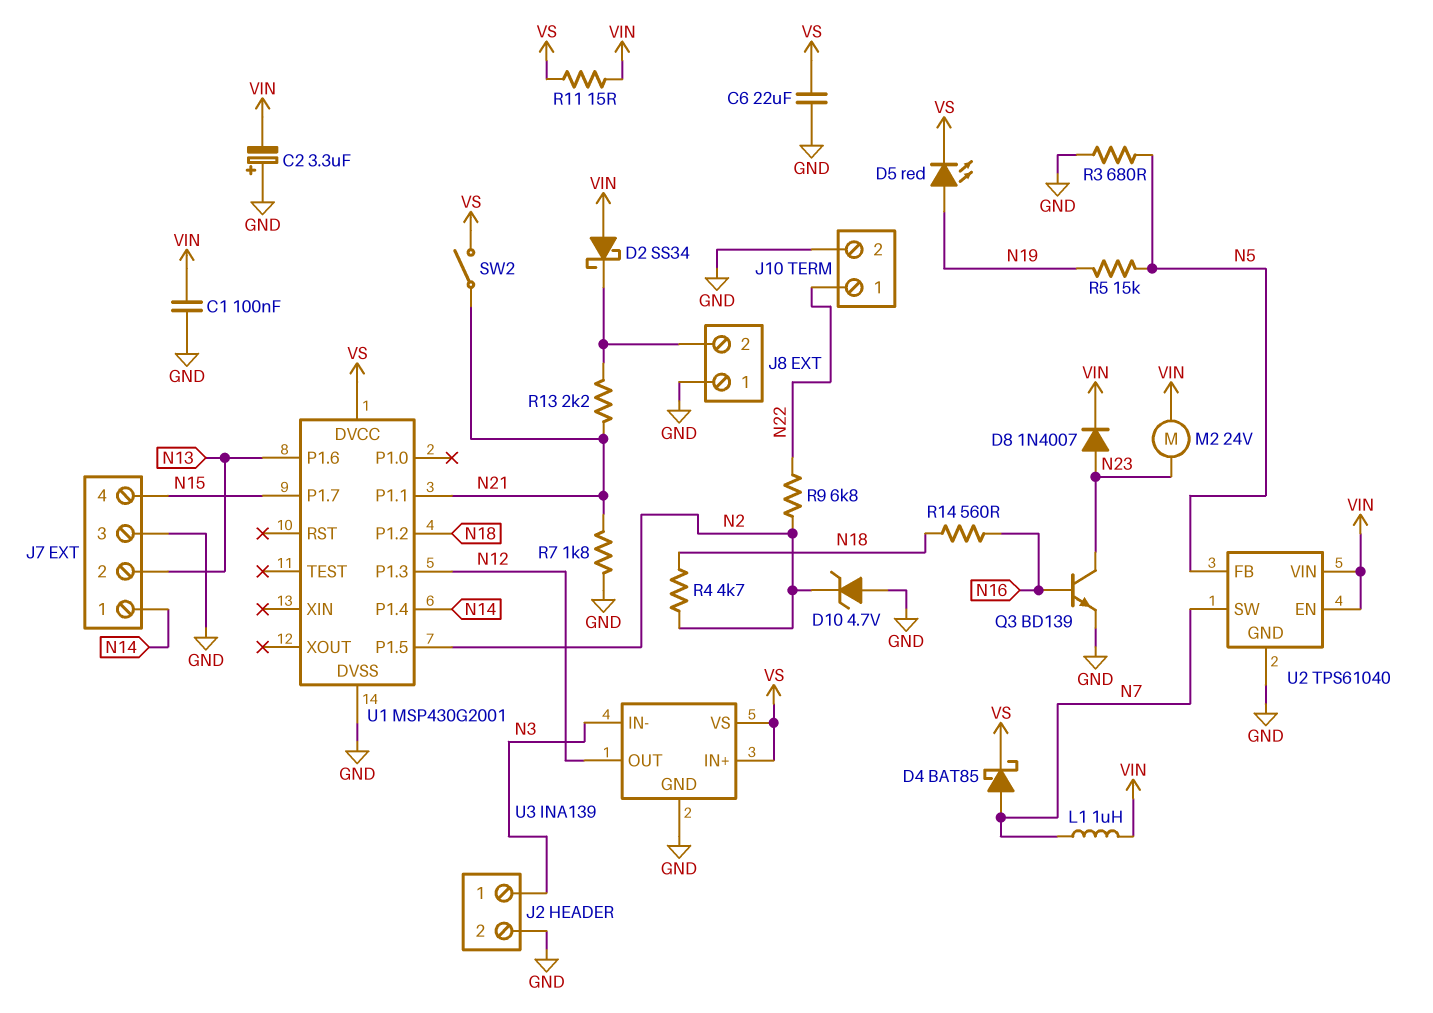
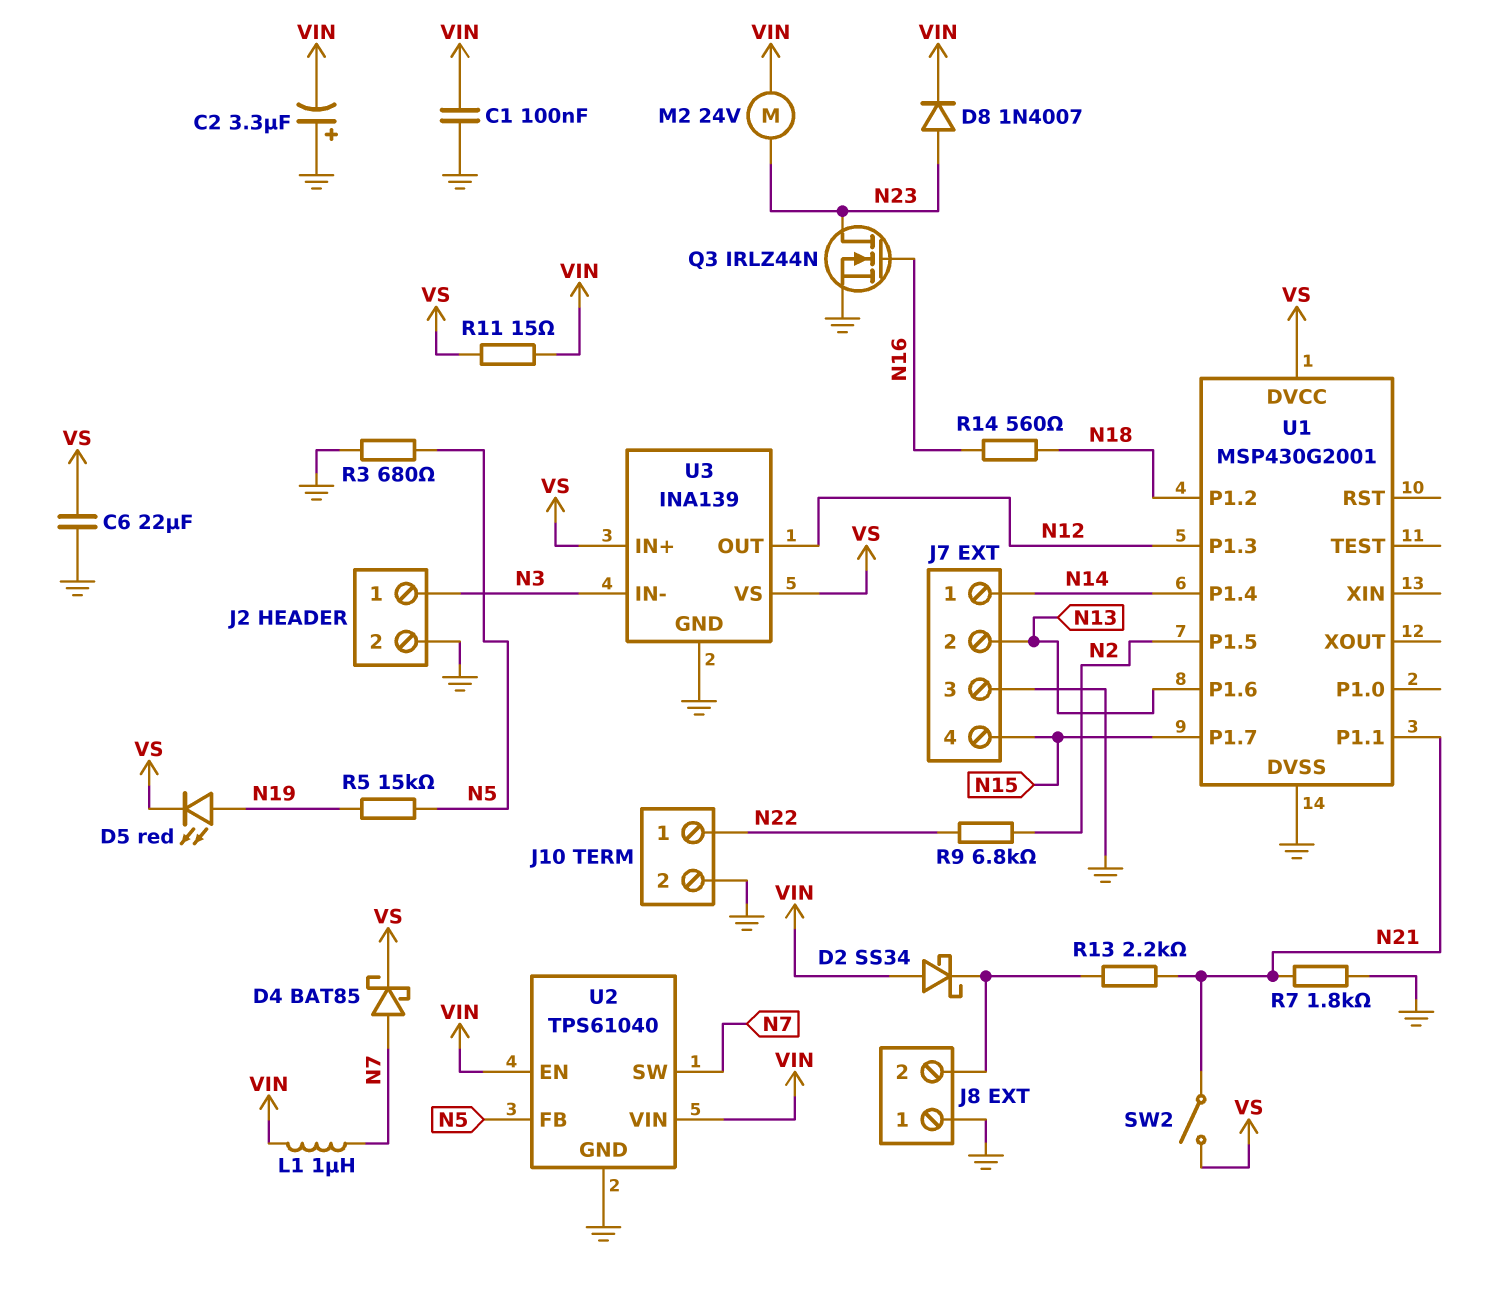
D10: zener 4.7V (A GND, K N2) -> none
Q3: NPN BD139 (B N16, C N23, E GND) -> NMOS IRLZ44N (G N16, D N23, S GND)
R4: 4.7k (N2, N18) -> none

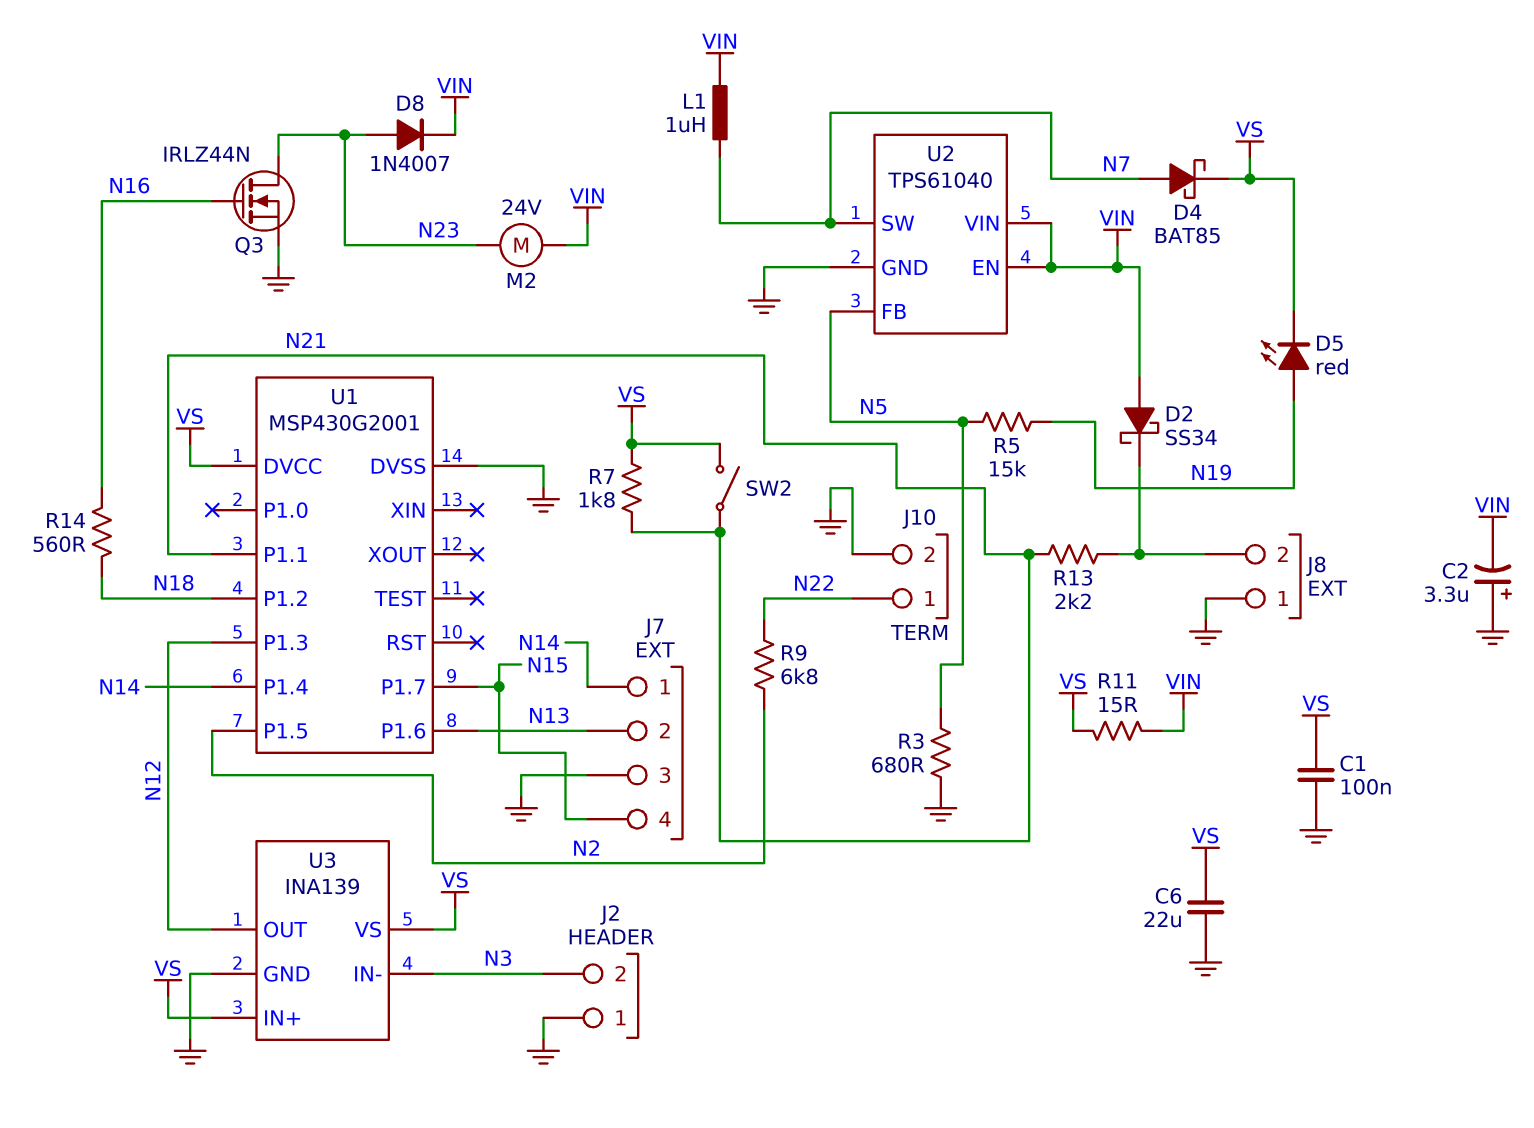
C1: 100nF (GND, VIN) -> 100nF (GND, VS)
J2 pin 1: N3 -> GND
J2 pin 2: GND -> N3
R7: 1.8k (GND, N21) -> 1.8k (N21, VS)

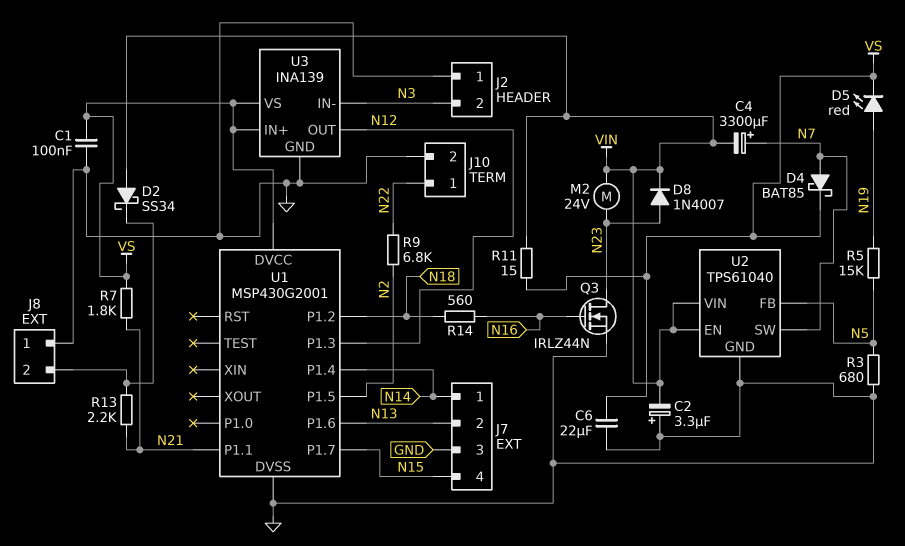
C4: none -> 3300uF (plus N7, minus VIN)
L1: 1uH (N7, VIN) -> none
SW2: switch (N21, VS) -> none

